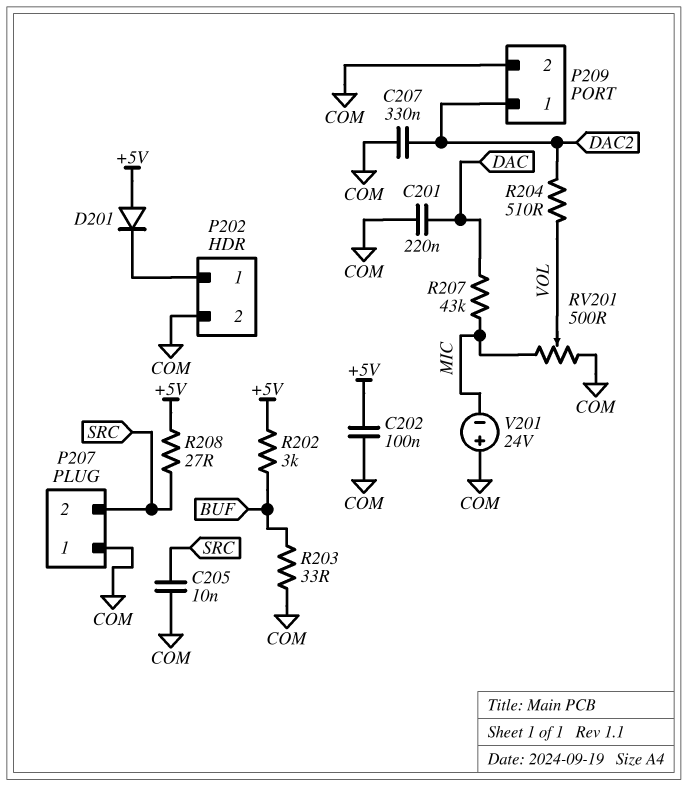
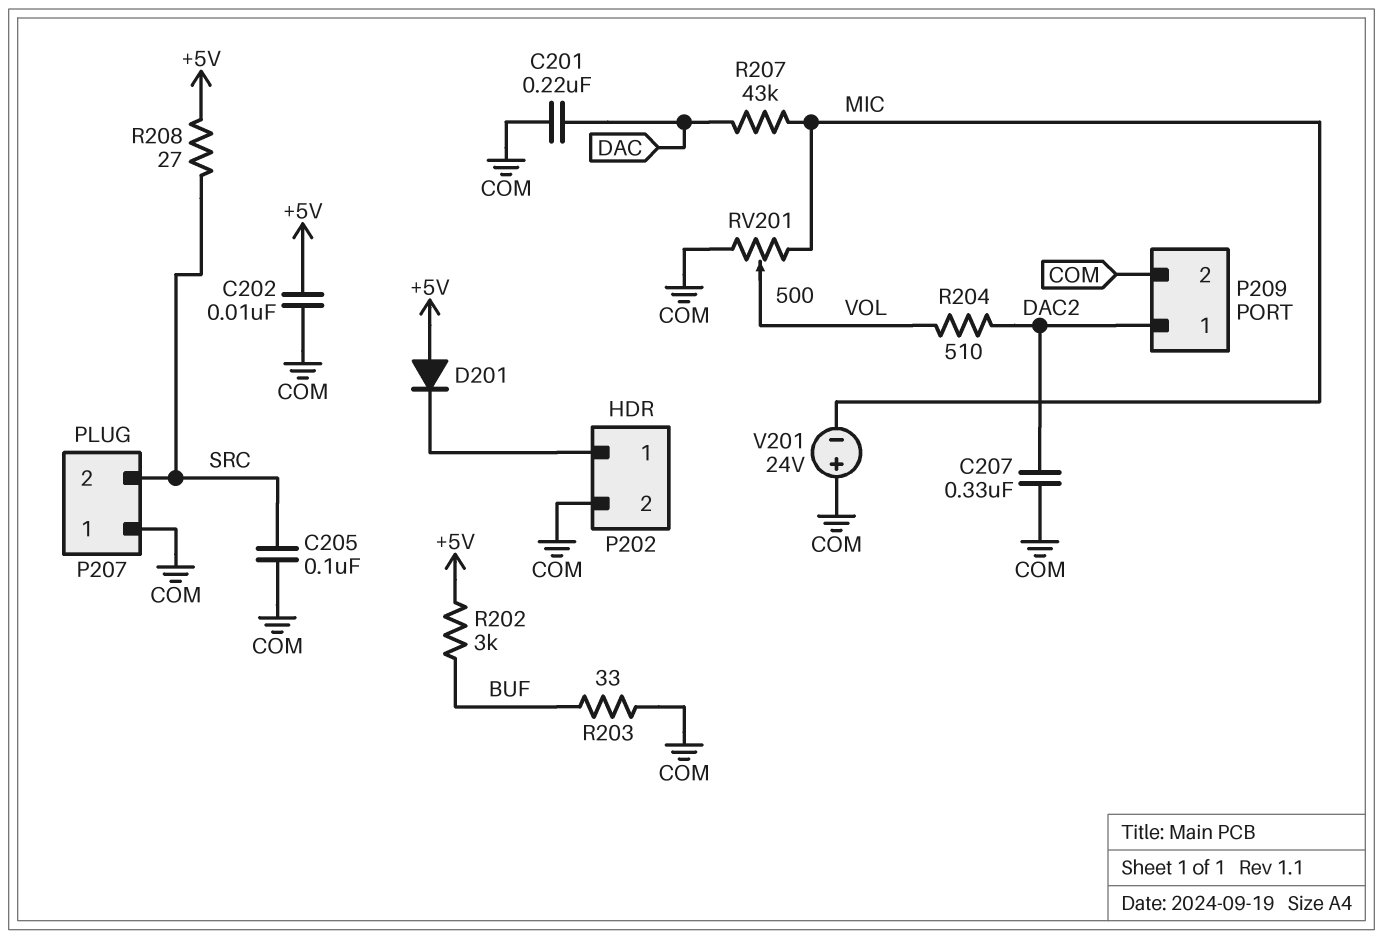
C202: 100nF (+5V, COM) -> 10nF (+5V, COM)
C205: 10nF (COM, SRC) -> 100nF (COM, SRC)

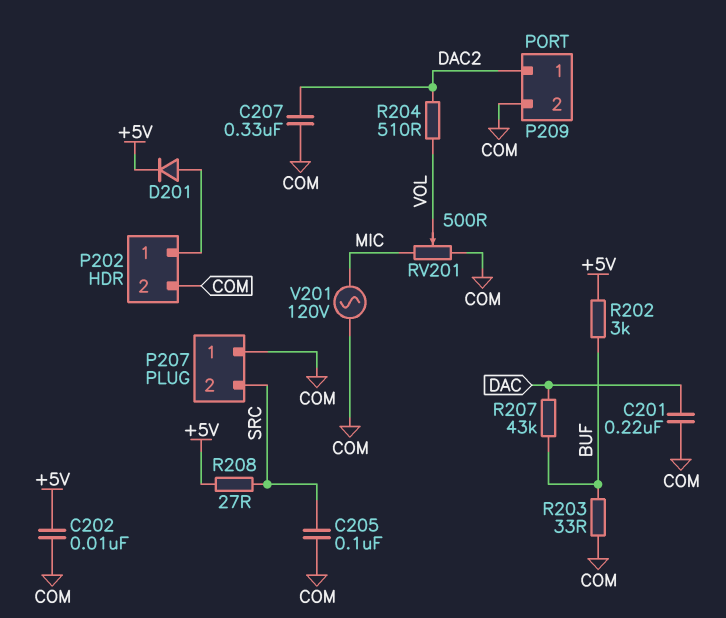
D201: diode (A +5V, K P202/1) -> diode (A P202/1, K +5V)
R207: 43k (DAC, MIC) -> 43k (BUF, DAC)
V201: 24V (plus COM, minus MIC) -> AC 120V (COM, MIC)

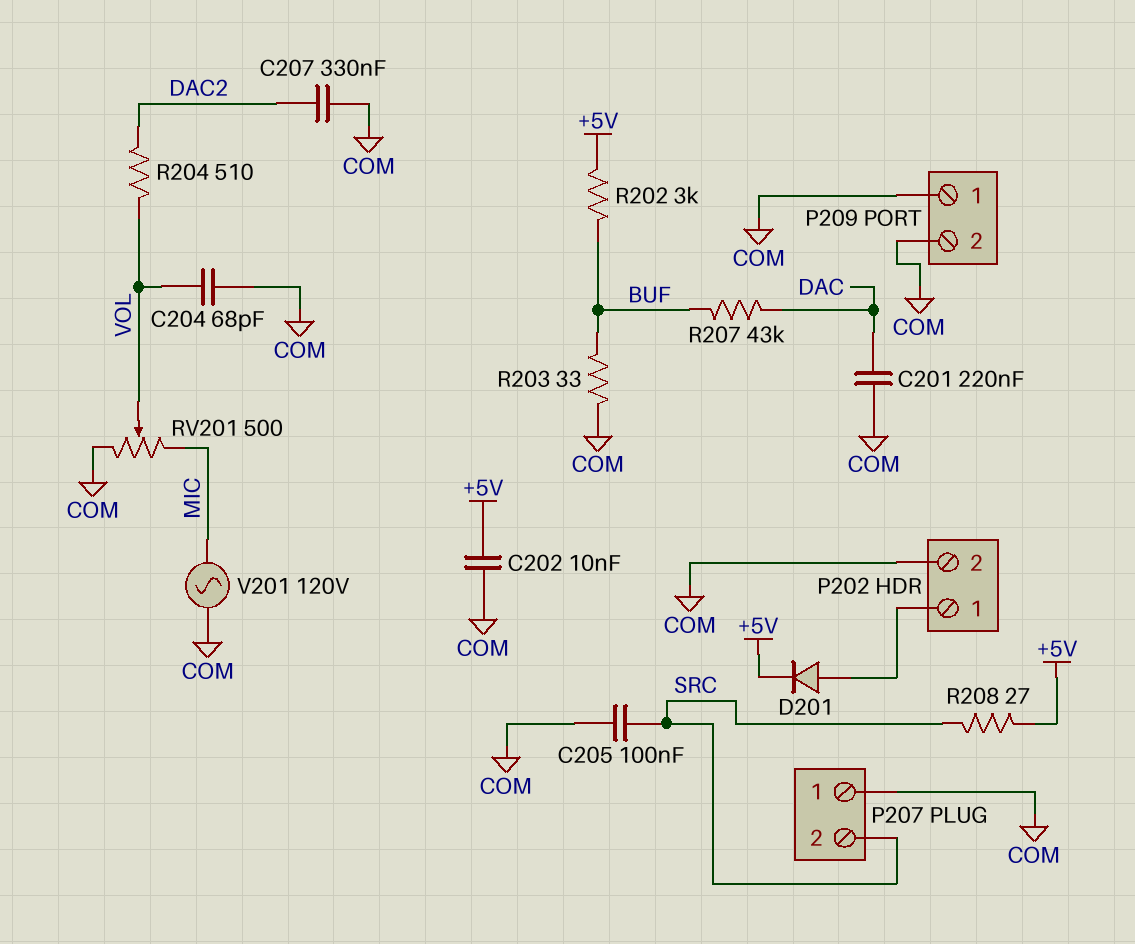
C204: none -> 68pF (COM, VOL)
P209 pin 1: DAC2 -> COM

